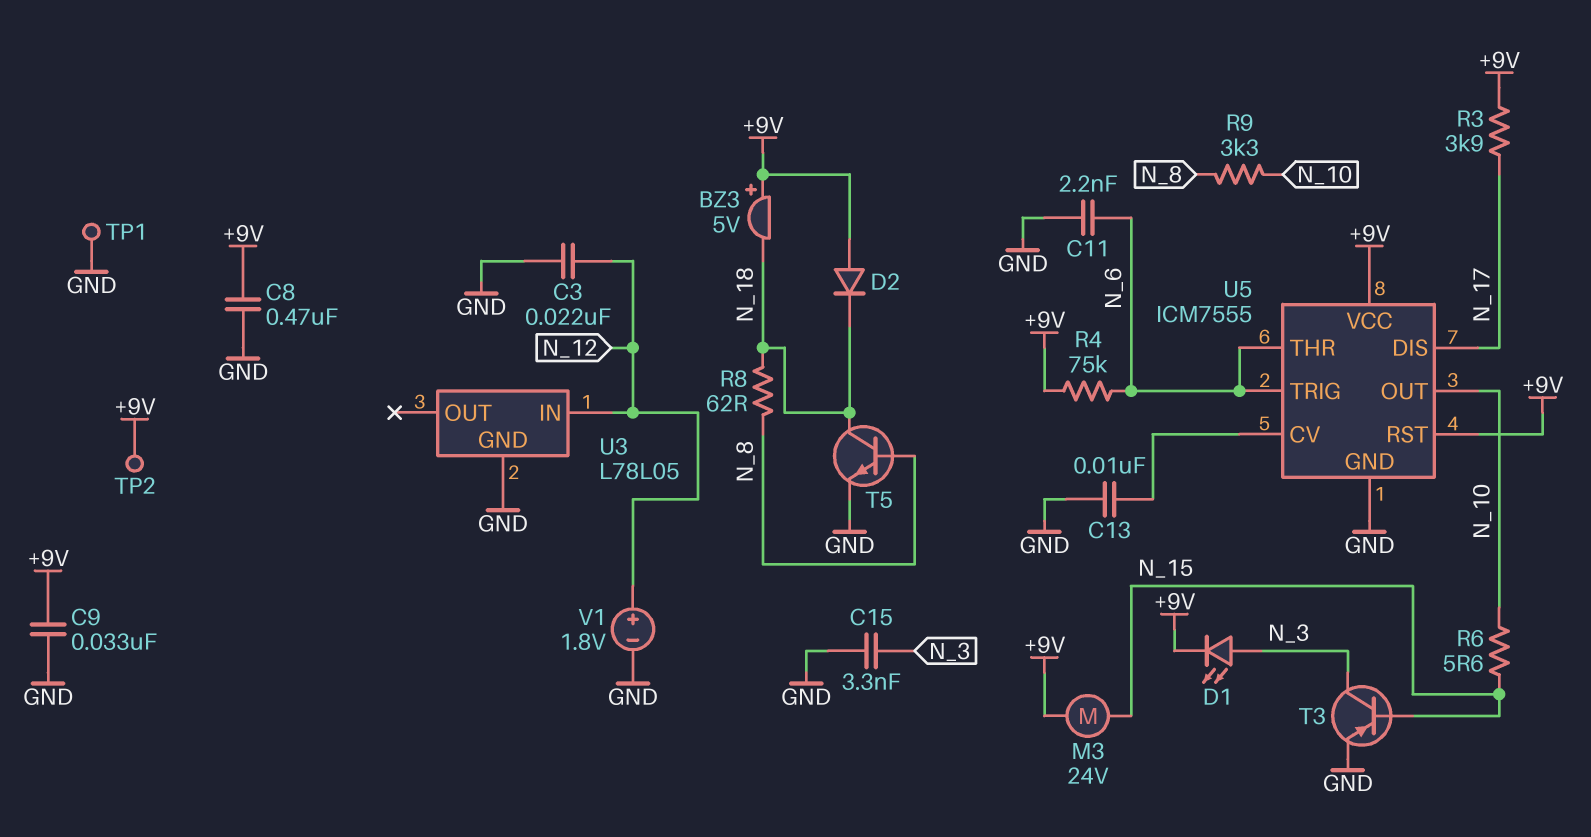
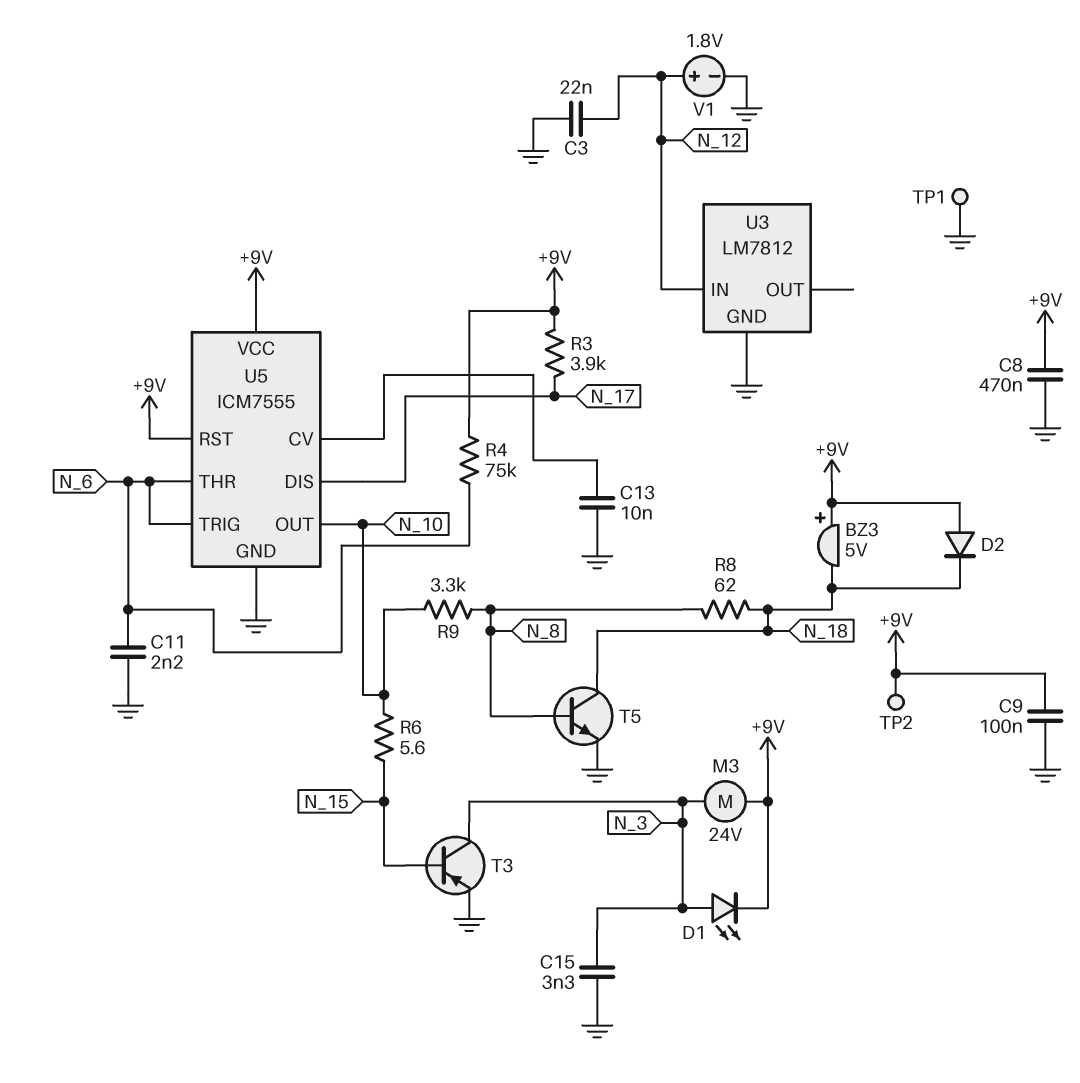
C9: 33nF (+9V, GND) -> 100nF (+9V, GND)
M3: motor 24V (+9V, N_15) -> motor 24V (+9V, N_3)
U3: L78L05 -> LM7812

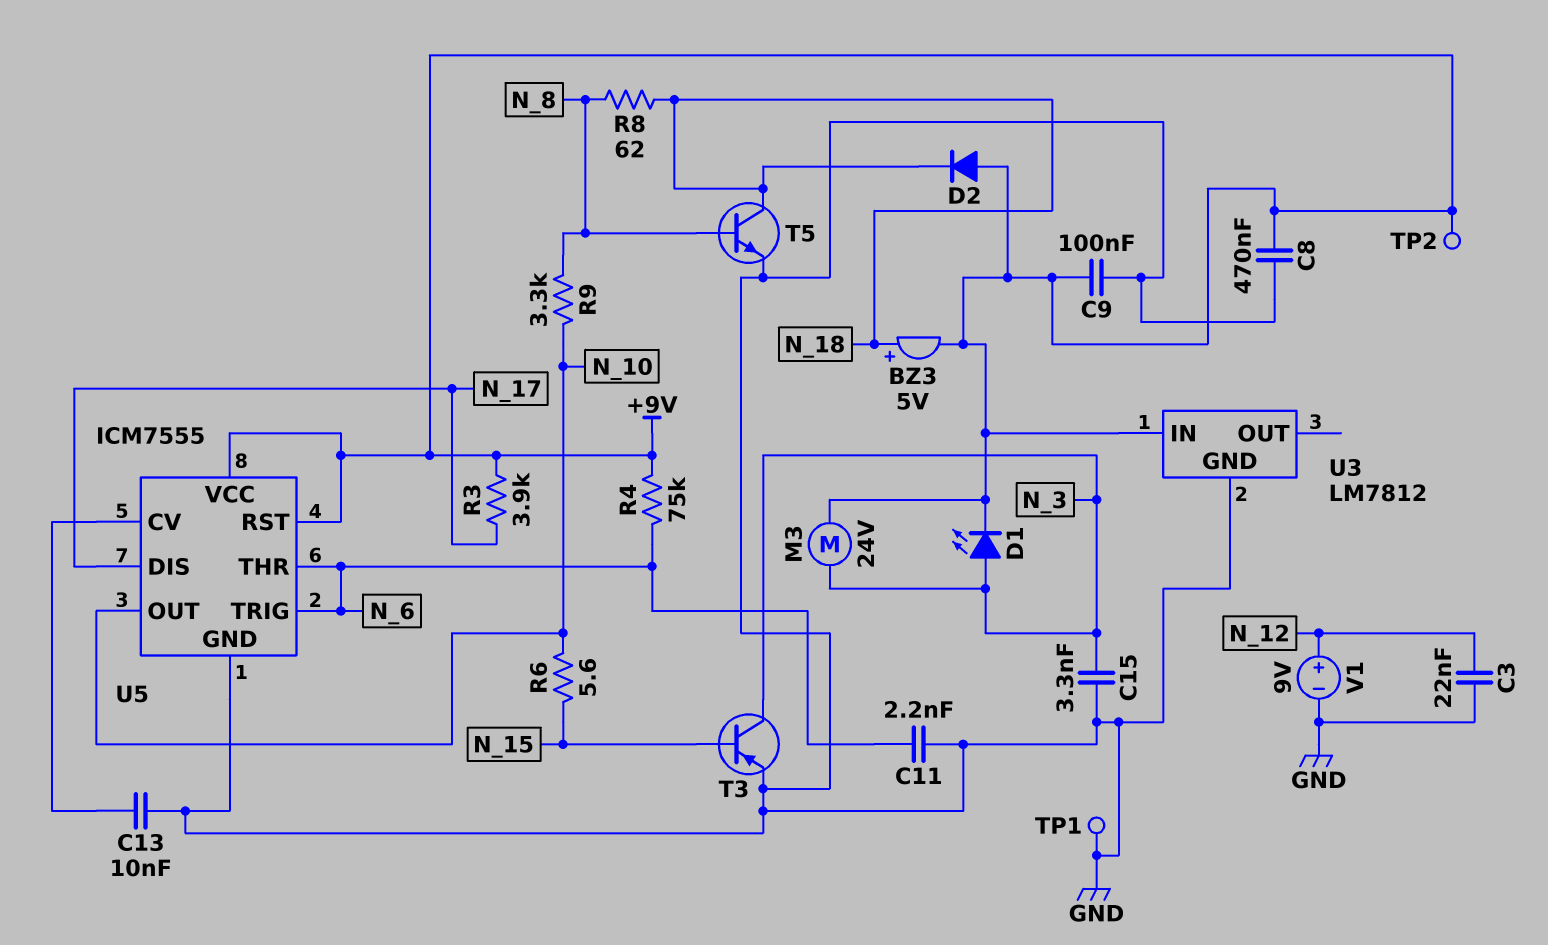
BZ3: buzzer 5V (plus +9V, minus N_18) -> buzzer 5V (plus N_18, minus +9V)
U3 pin IN: N_12 -> +9V
V1: 1.8V (plus N_12, minus GND) -> 9V (plus N_12, minus GND)

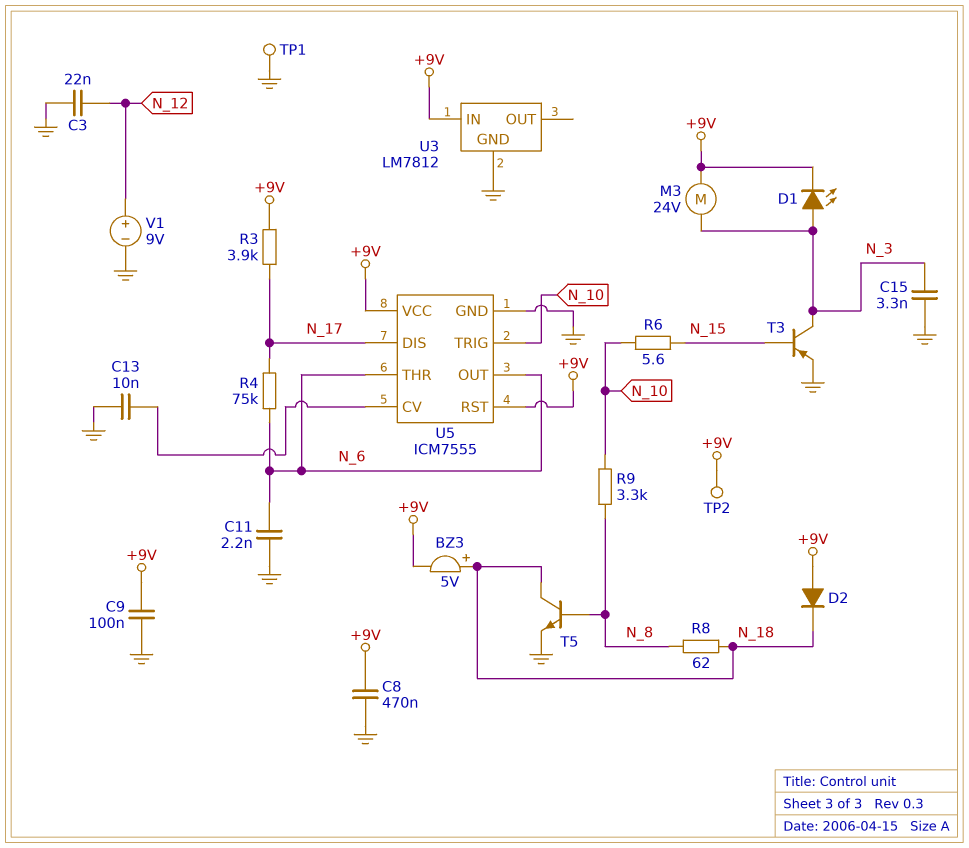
R4: 75k (+9V, N_6) -> 75k (N_6, N_17)
U5 pin OUT: N_10 -> N_6
U5 pin TRIG: N_6 -> N_10

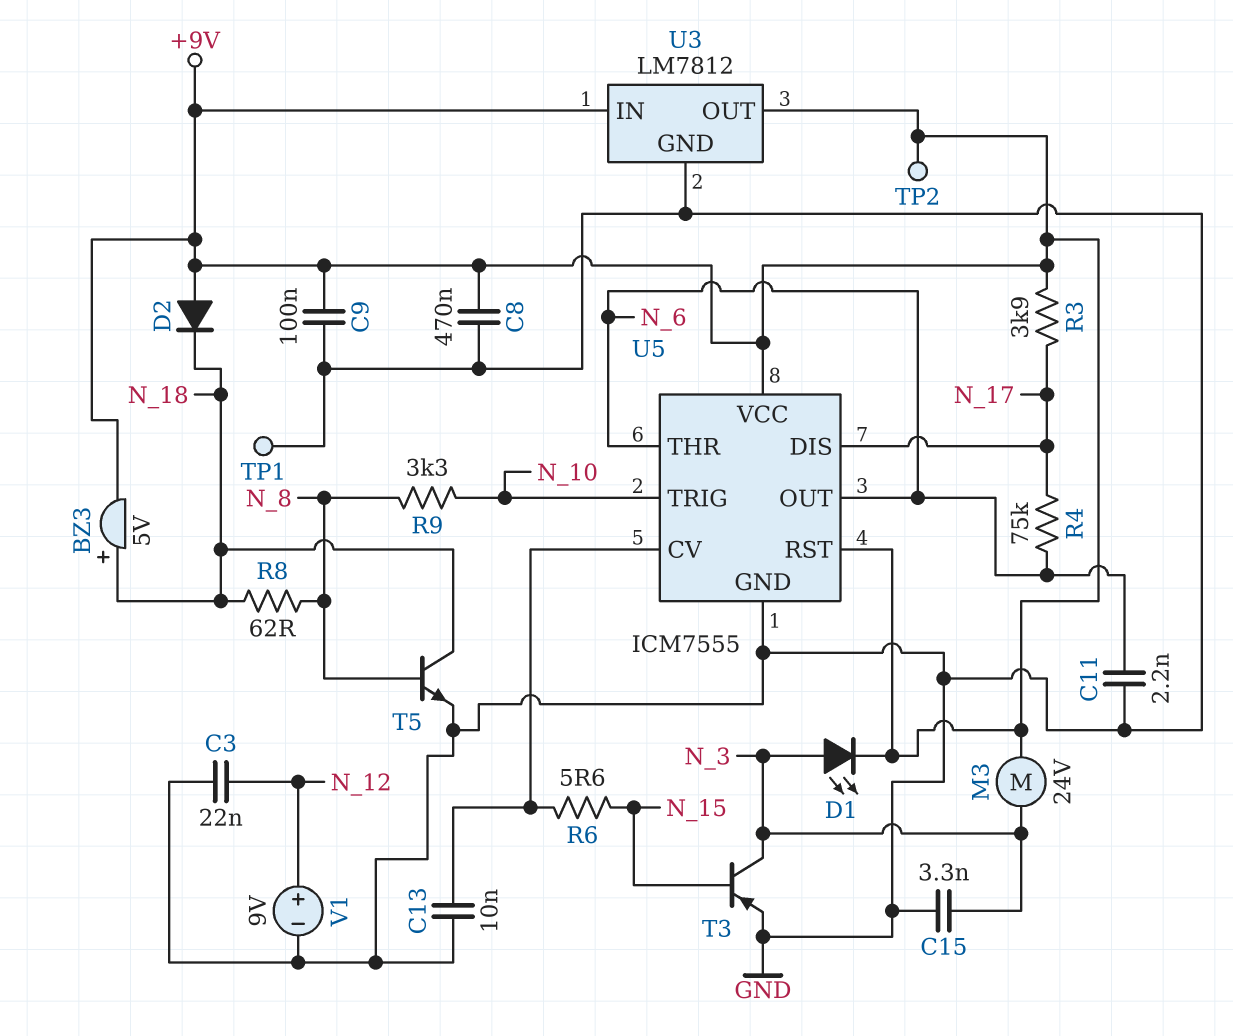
R6: 5.6 (N_10, N_15) -> 5.6 (N_15, U5/CV)
U3 pin OUT: none -> +9V

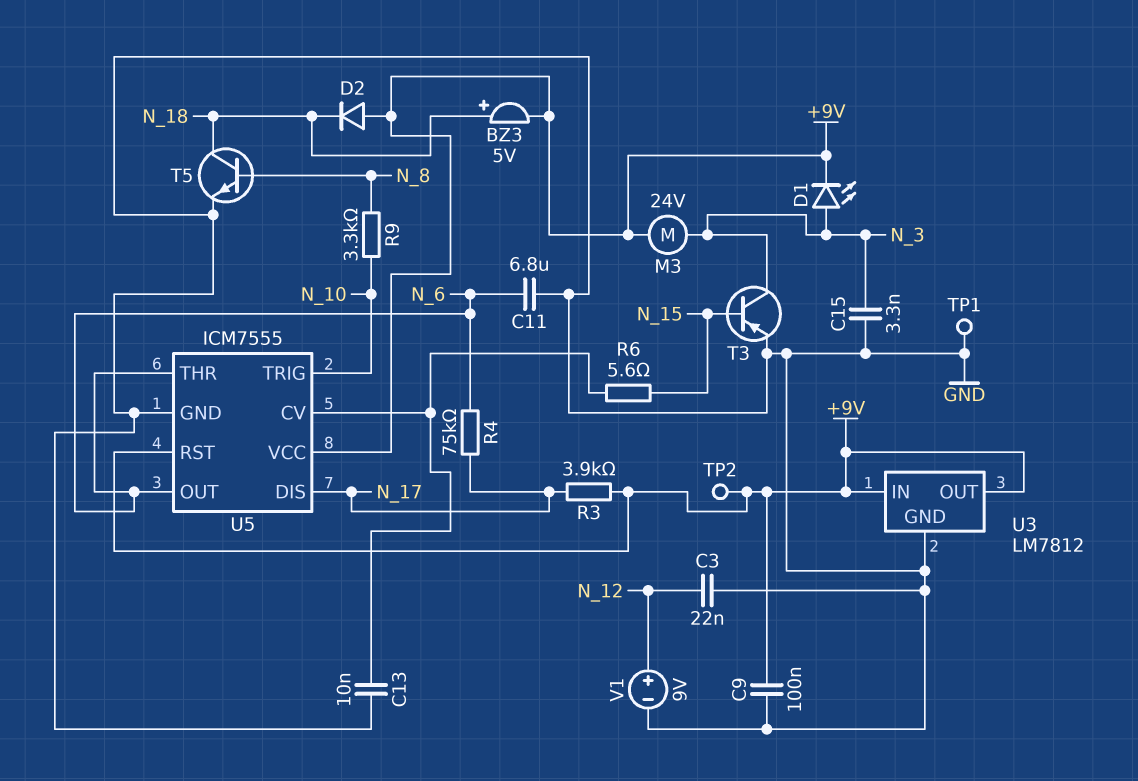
C8: 470nF (+9V, GND) -> none
C11: 2.2nF (GND, N_6) -> 6.8uF (GND, N_6)
R8: 62 (N_8, N_18) -> none

